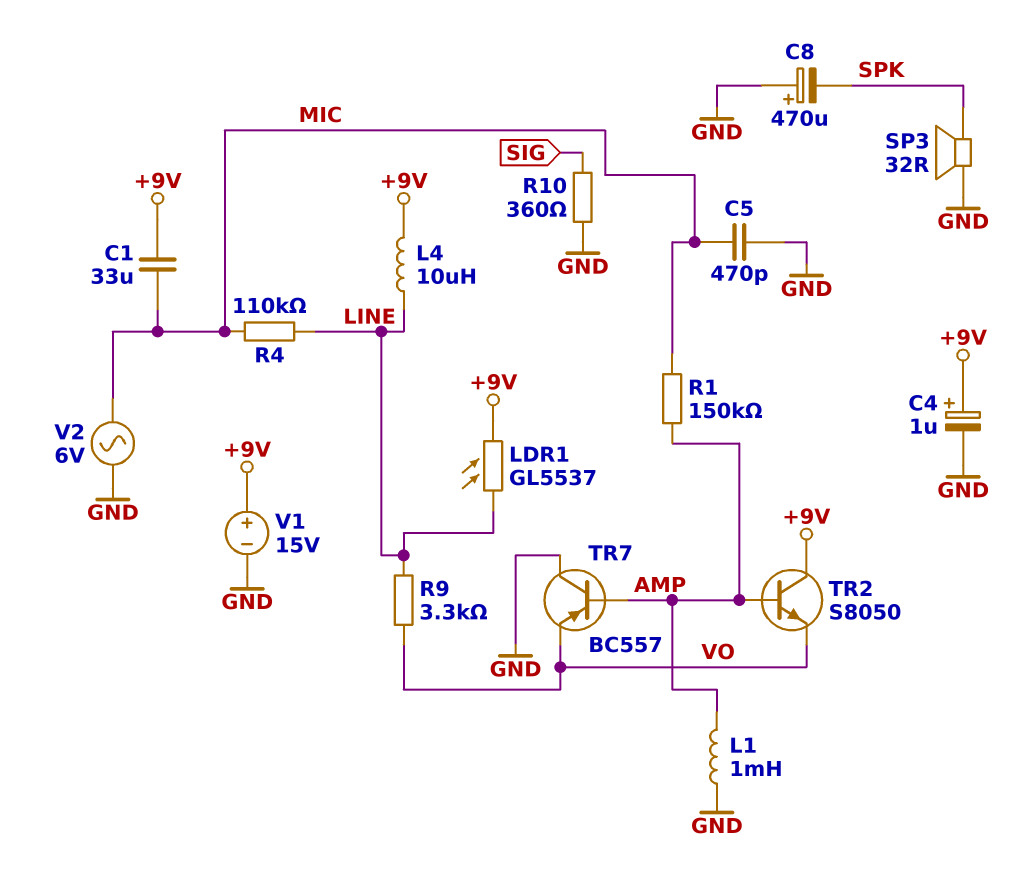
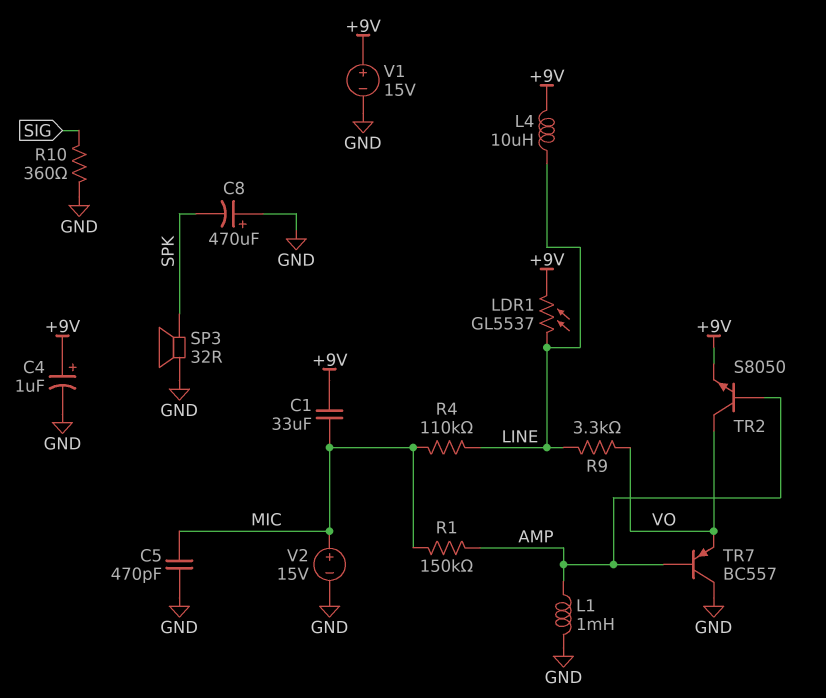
TR2: NPN S8050 (B AMP, C +9V, E VO) -> NPN S8050 (B AMP, C VO, E +9V)
V2: AC 6V (GND, MIC) -> 15V (plus MIC, minus GND)

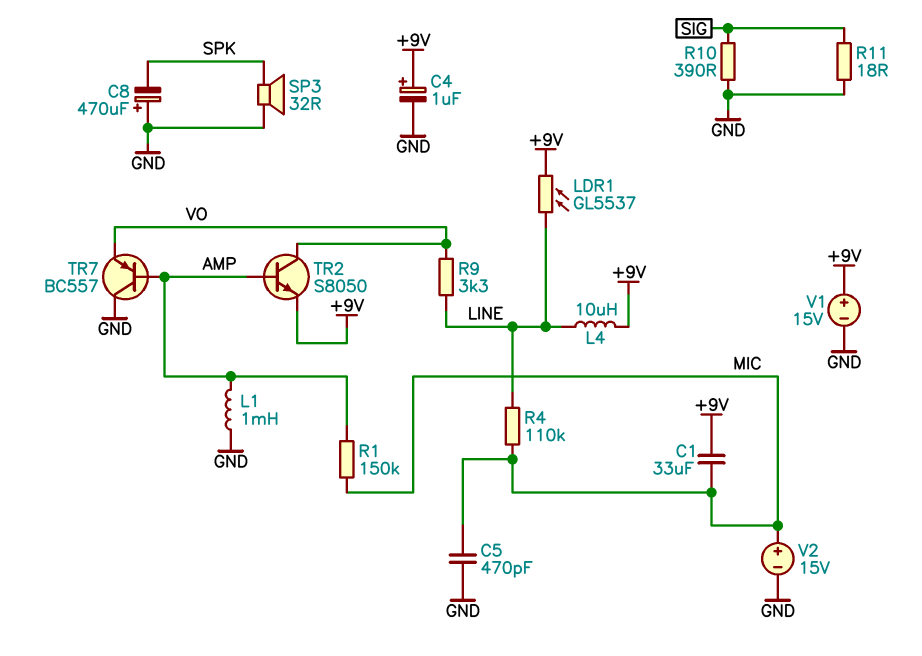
R10: 360 (GND, SIG) -> 390 (GND, SIG)
R11: none -> 18 (GND, SIG)

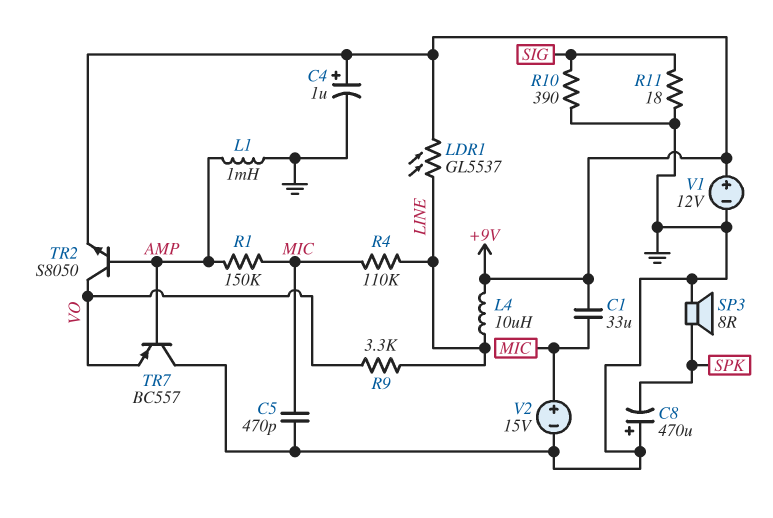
SP3: speaker 32R (GND, SPK) -> speaker 8R (GND, SPK)
V1: 15V (plus +9V, minus GND) -> 12V (plus +9V, minus GND)

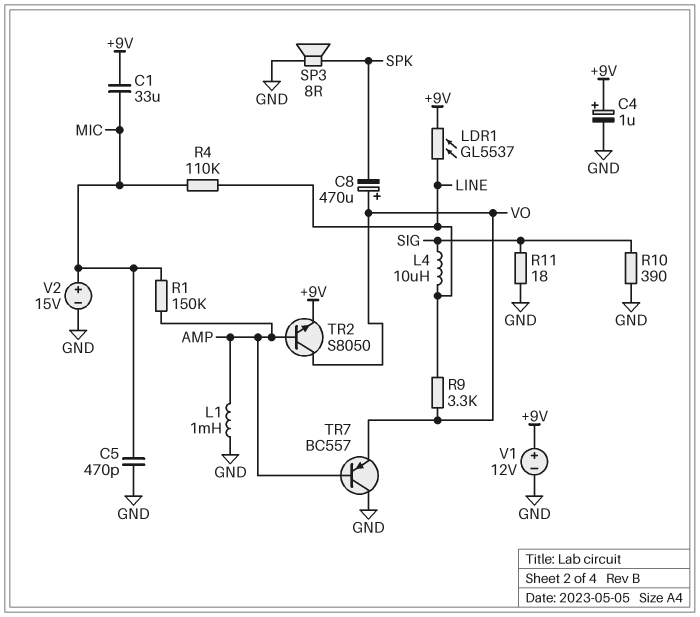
C8: 470uF (plus GND, minus SPK) -> 470uF (plus VO, minus SPK)
L4: 10uH (+9V, LINE) -> 10uH (LINE, SIG)

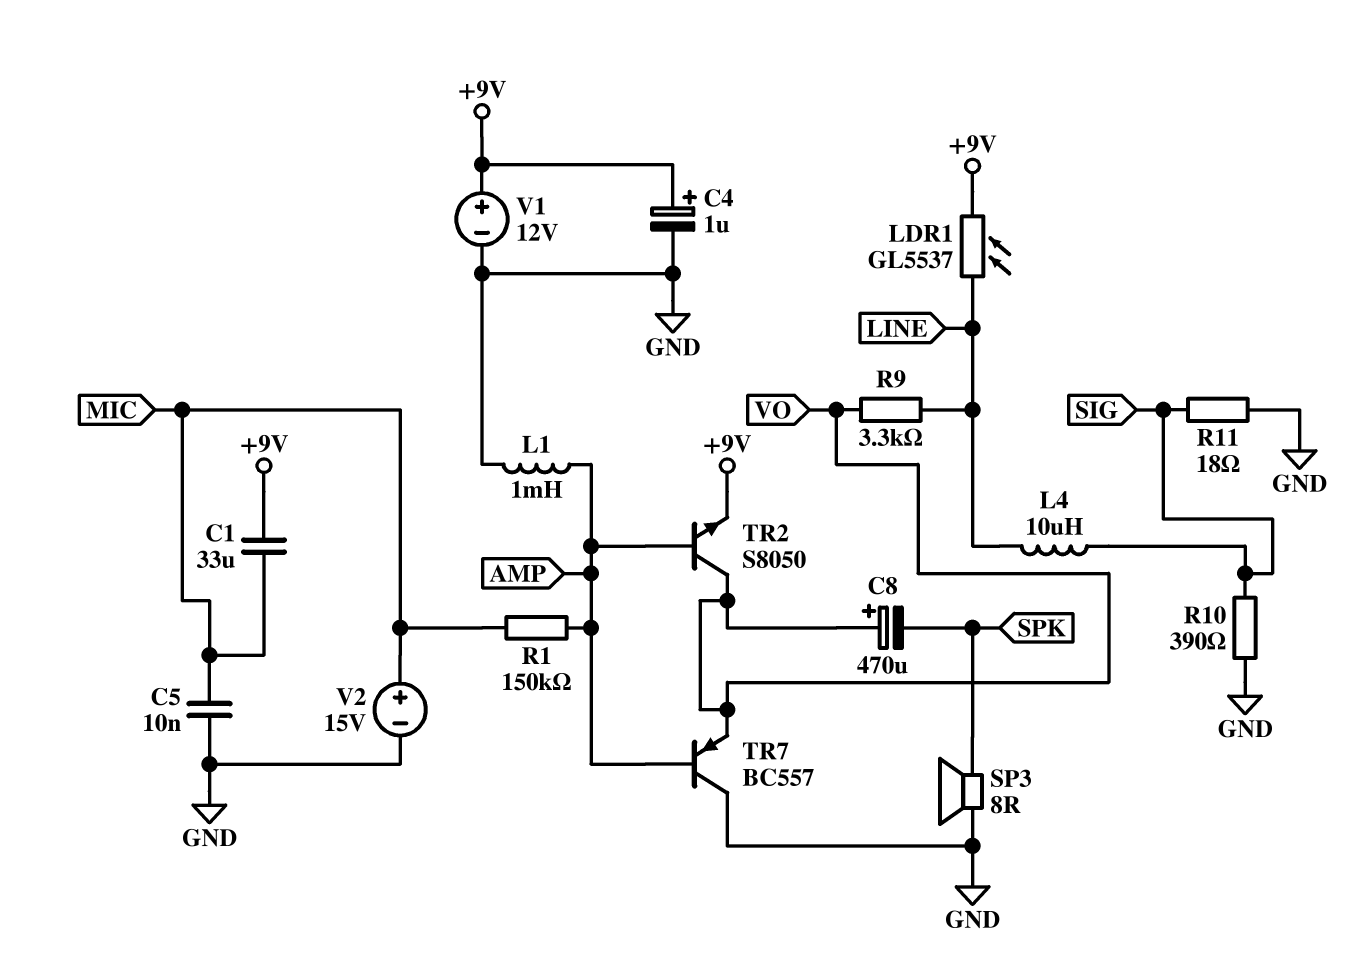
C5: 470pF (GND, MIC) -> 10nF (GND, MIC)
R4: 110k (LINE, MIC) -> none

